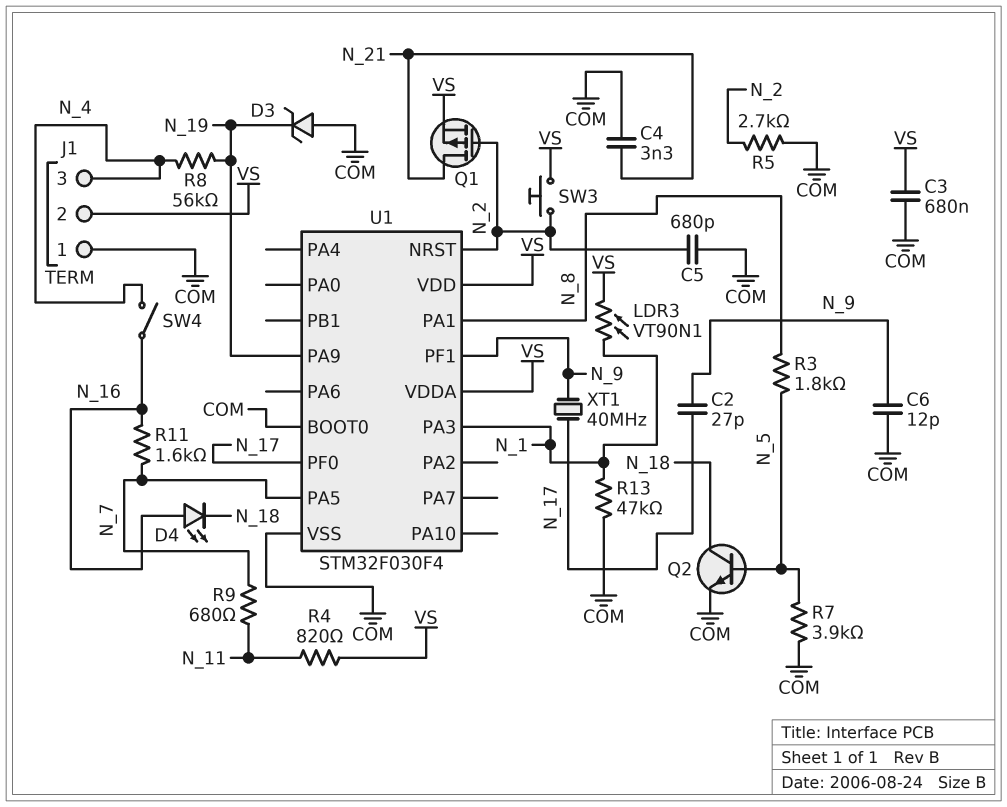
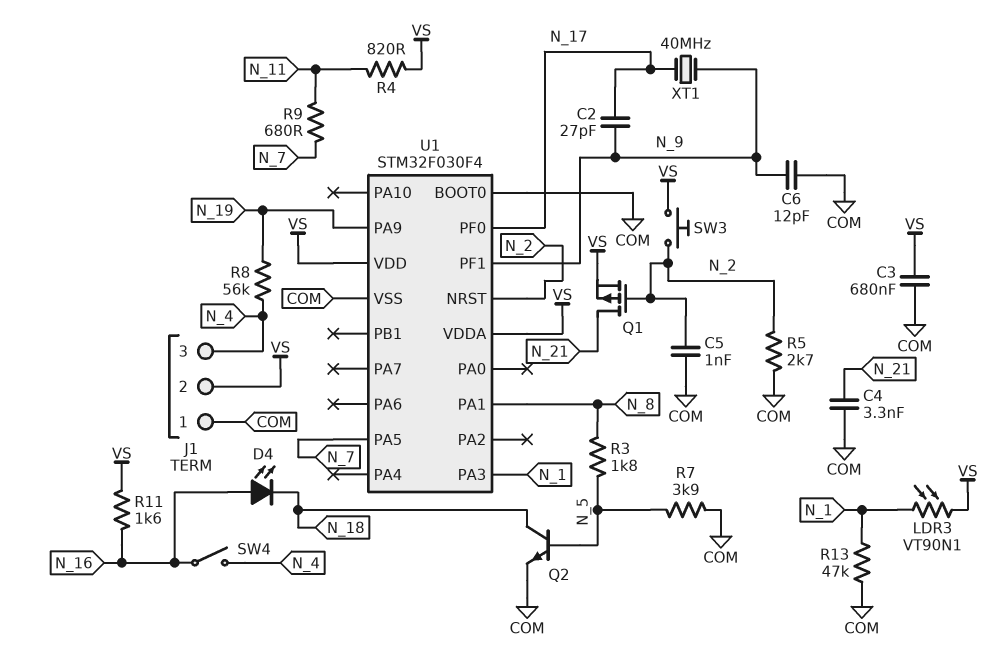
C5: 680pF (COM, N_2) -> 1nF (COM, N_2)
D3: zener (A COM, K N_19) -> none
R11: 1.6k (N_7, N_16) -> 1.6k (N_16, VS)

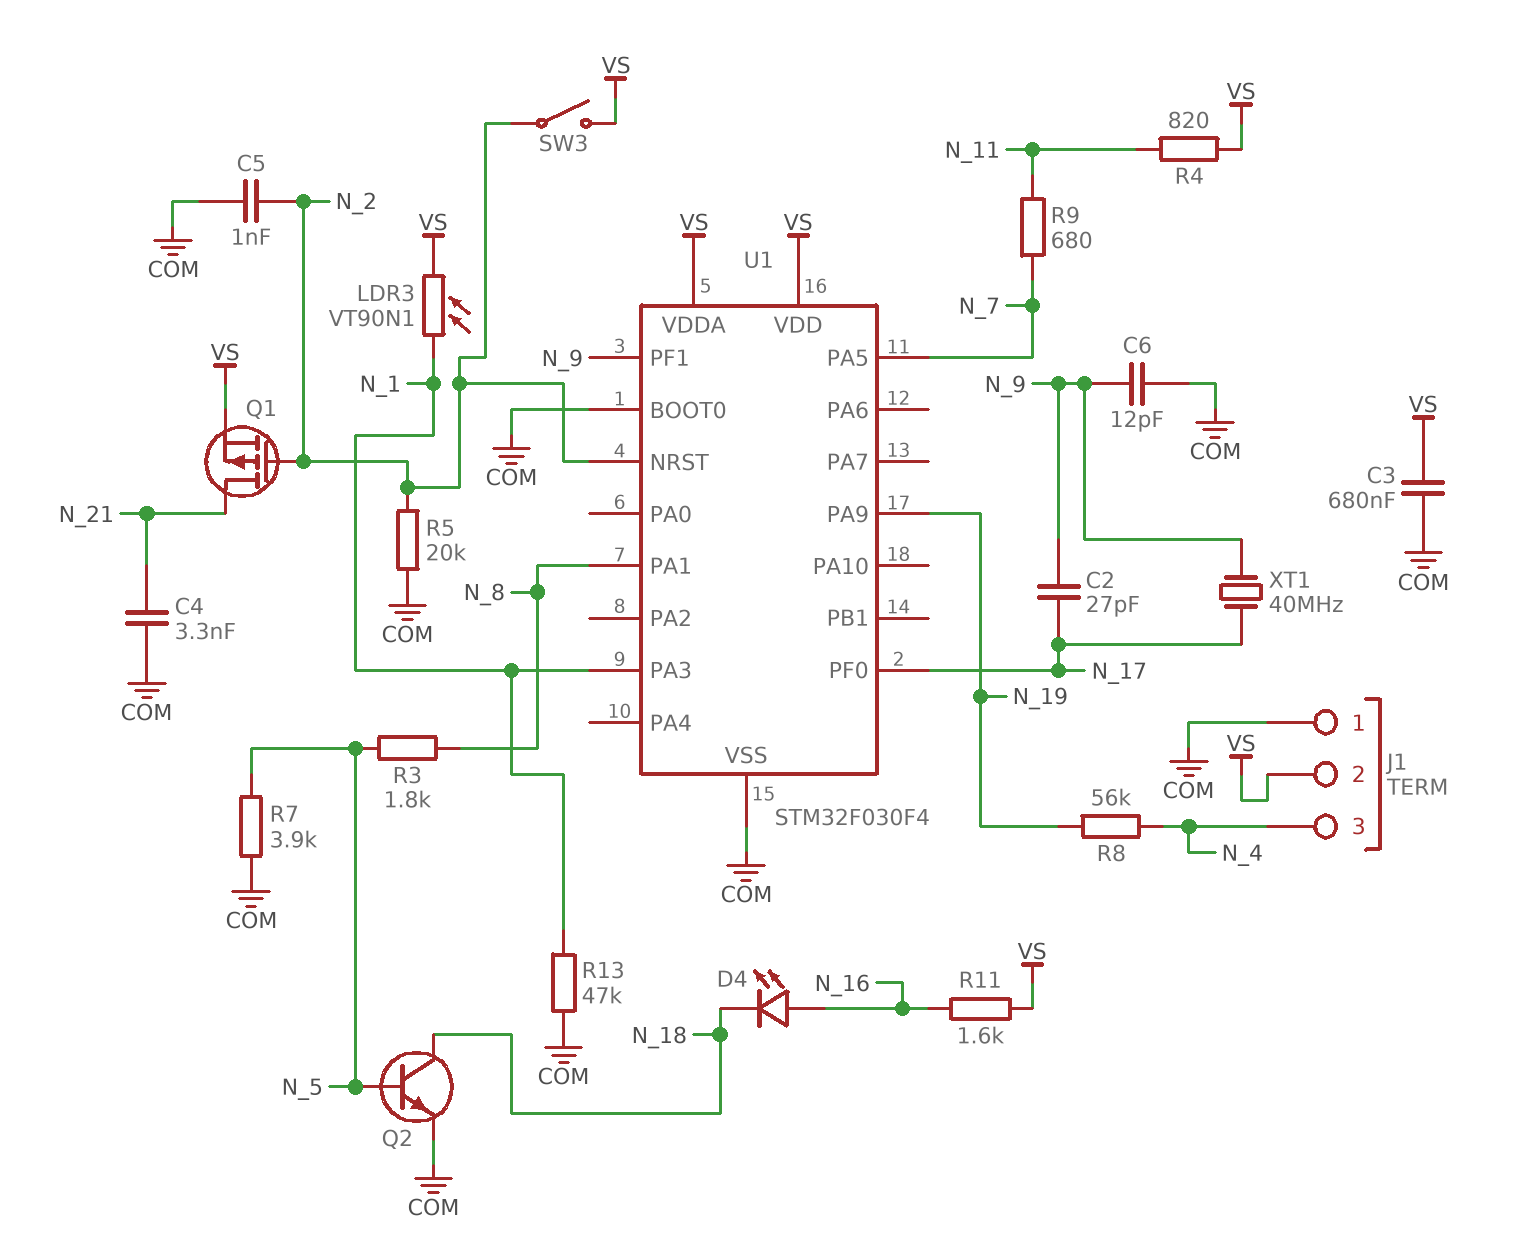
R5: 2.7k (COM, N_2) -> 20k (COM, N_2)
SW3: button (N_2, VS) -> switch (N_2, VS)
SW4: switch (N_4, N_16) -> none

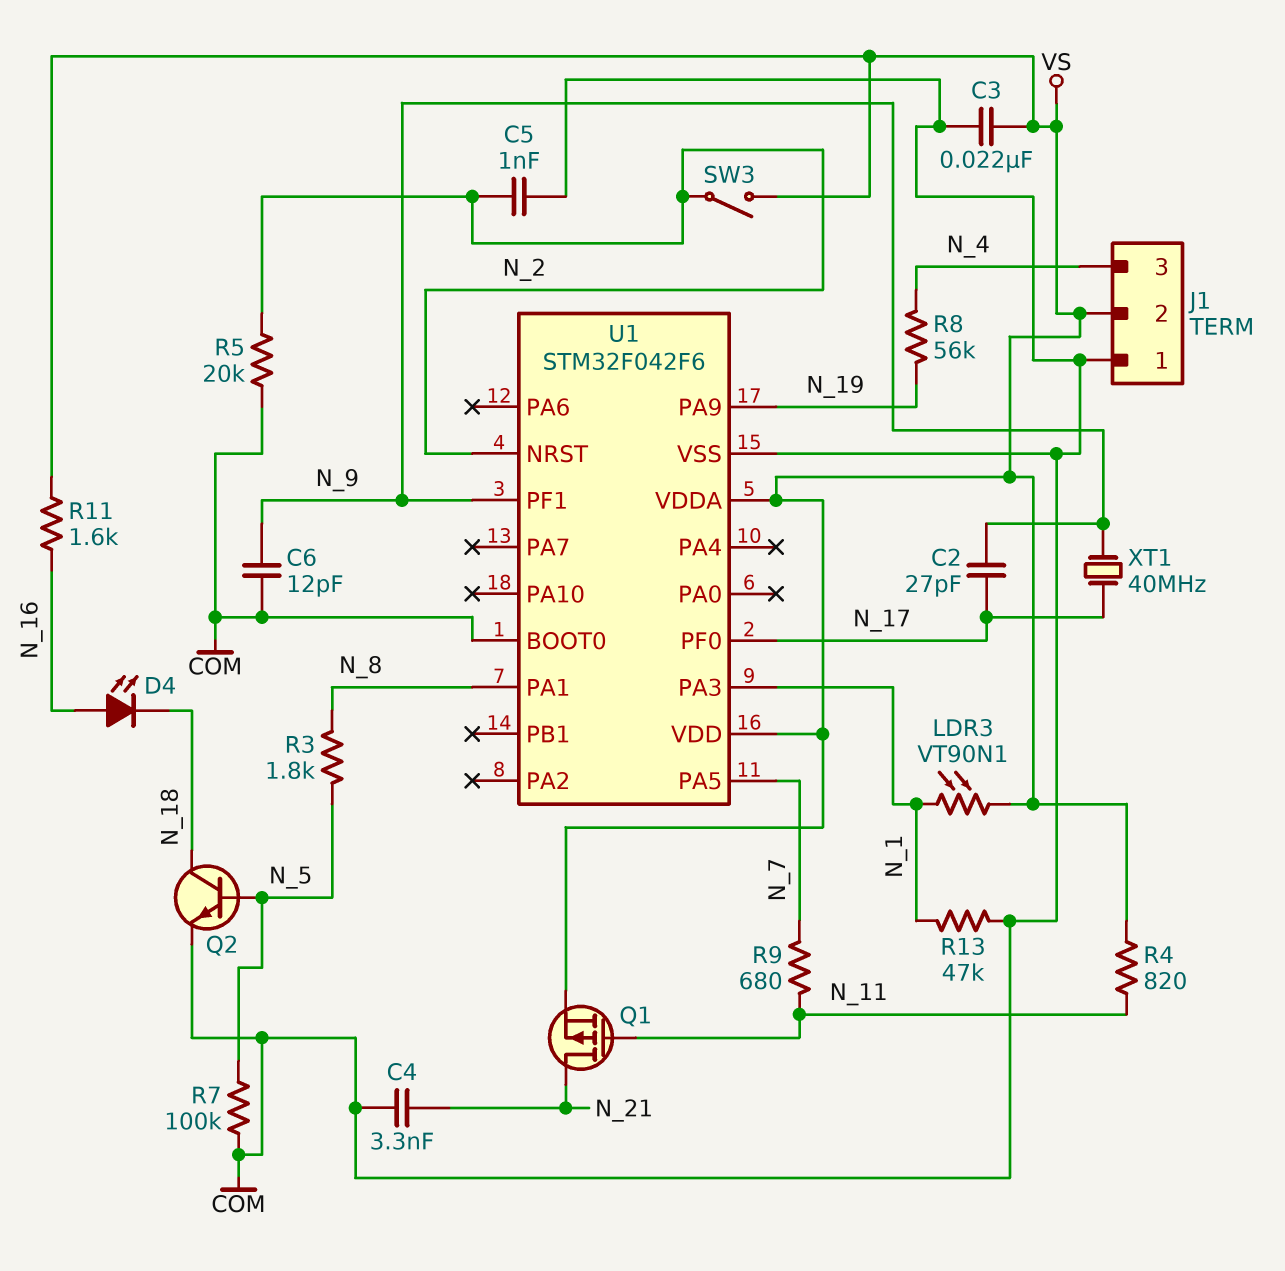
C3: 680nF (COM, VS) -> 22nF (COM, VS)
Q1: PMOS (G N_2, D N_21, S VS) -> PMOS (G N_11, D N_21, S VS)
R7: 3.9k (COM, N_5) -> 100k (COM, N_5)
U1: STM32F030F4 -> STM32F042F6

